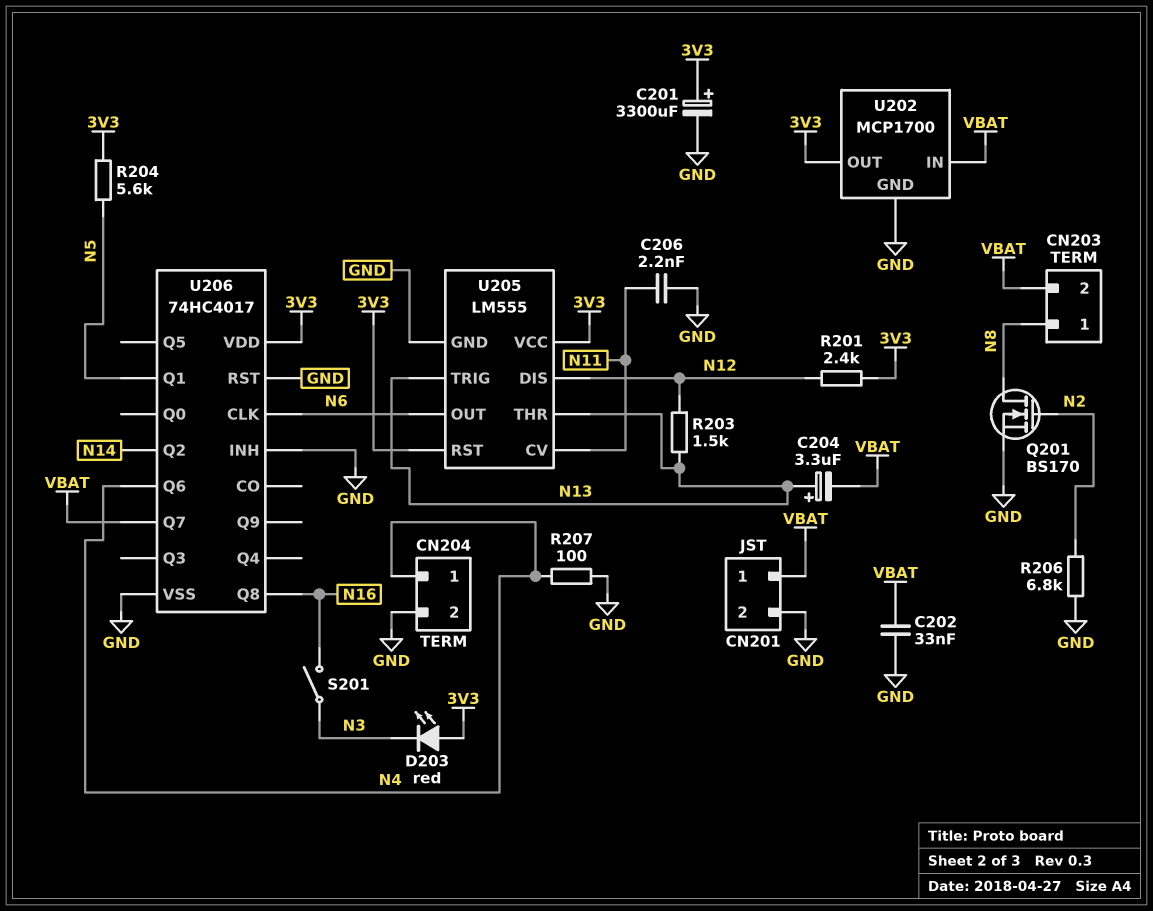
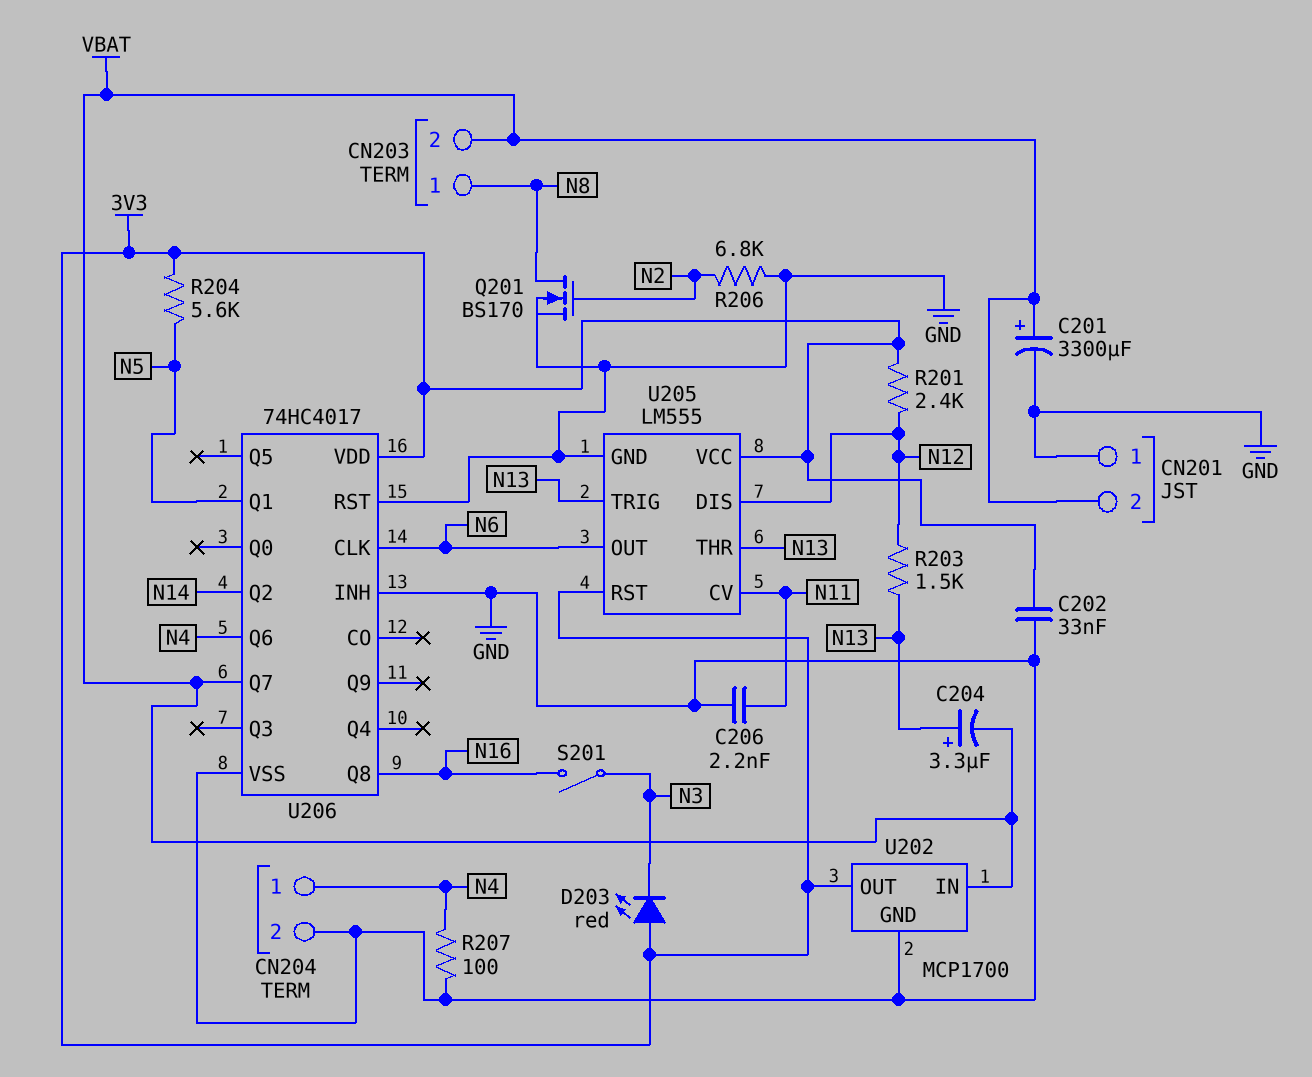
C201: 3300uF (plus 3V3, minus GND) -> 3300uF (plus VBAT, minus GND)
C202: 33nF (GND, VBAT) -> 33nF (3V3, GND)
CN201 pin 1: VBAT -> GND
CN201 pin 2: GND -> VBAT

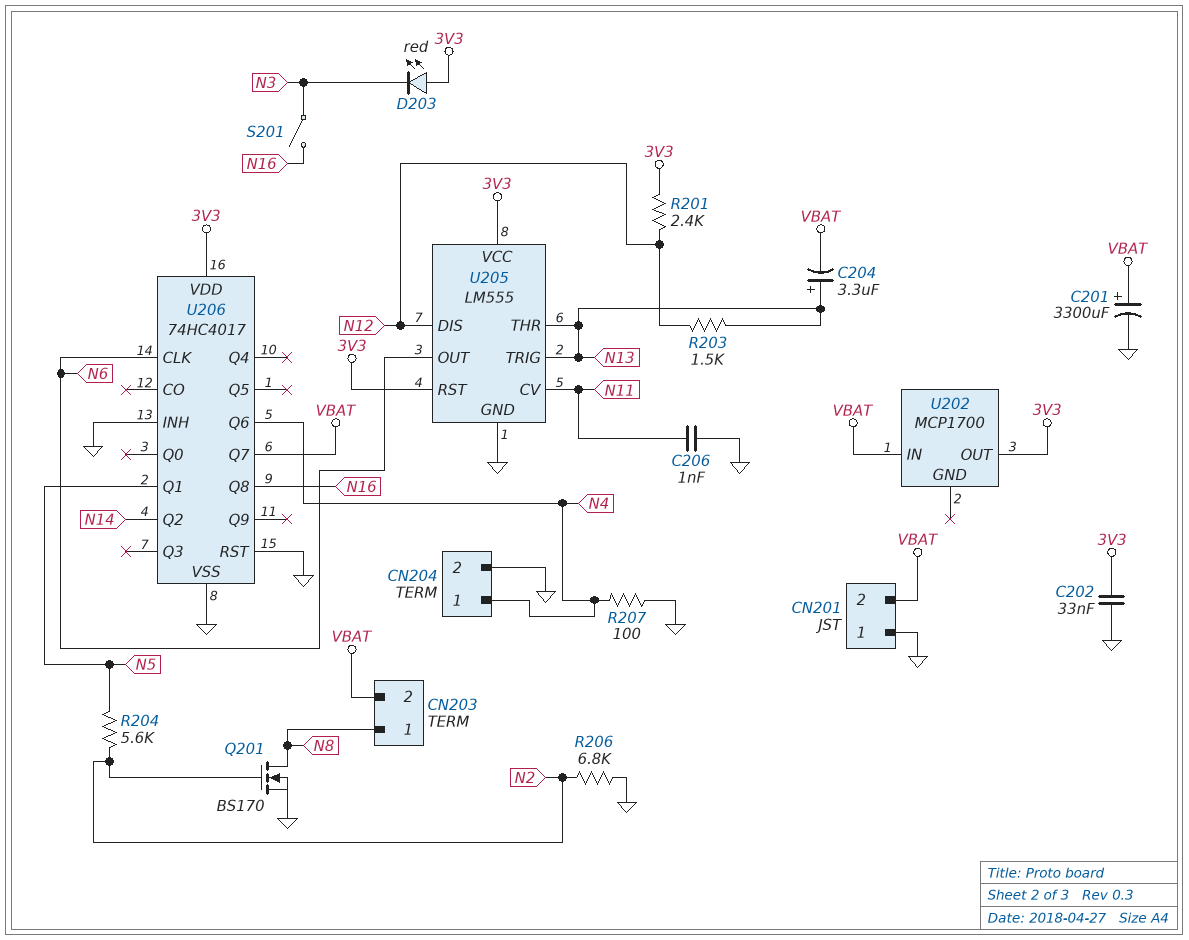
C206: 2.2nF (GND, N11) -> 1nF (GND, N11)
R204: 5.6k (3V3, N5) -> 5.6k (N2, N5)
U202 pin GND: GND -> none

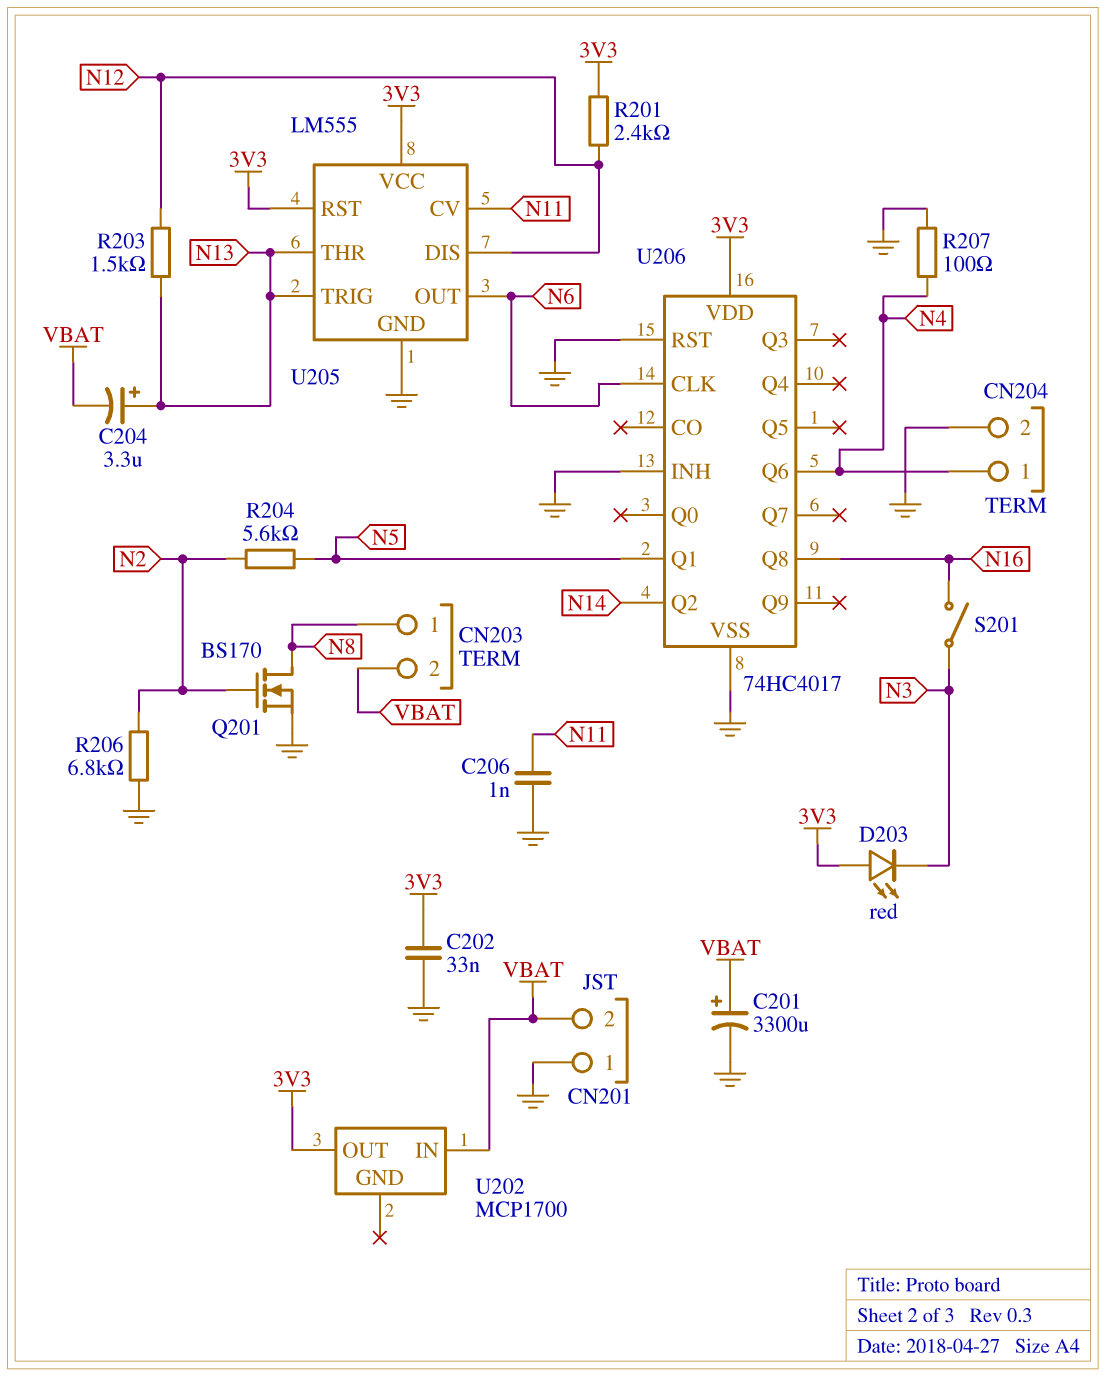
U206 pin Q7: VBAT -> none

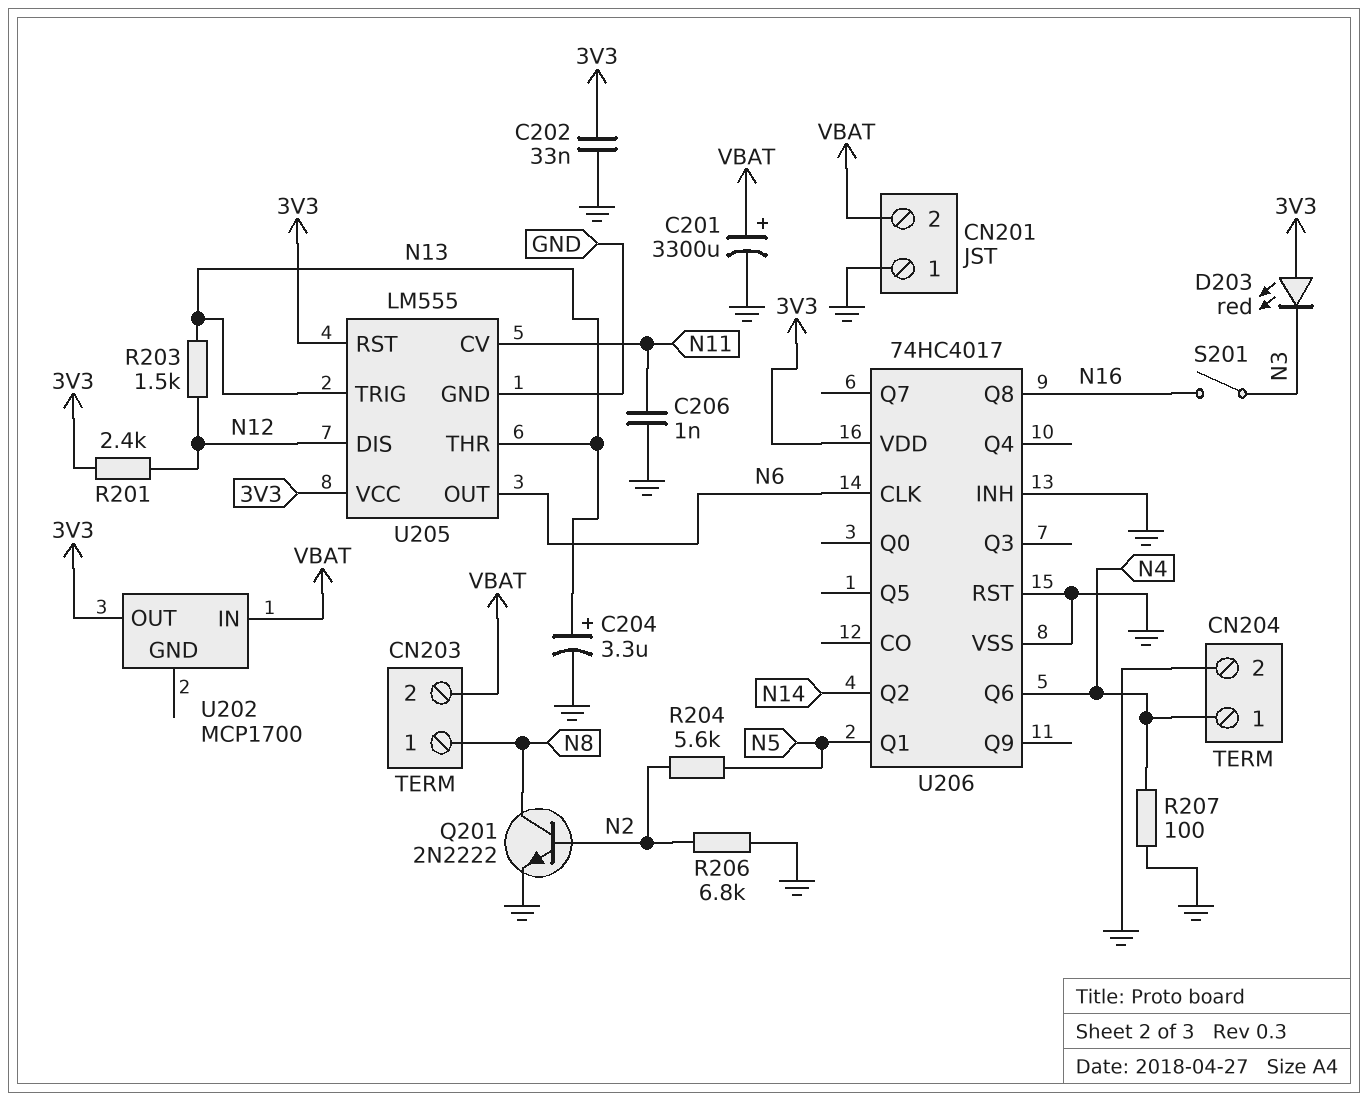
C204: 3.3uF (plus N13, minus VBAT) -> 3.3uF (plus N13, minus GND)
Q201: NMOS BS170 (G N2, D N8, S GND) -> NPN 2N2222 (B N2, C N8, E GND)

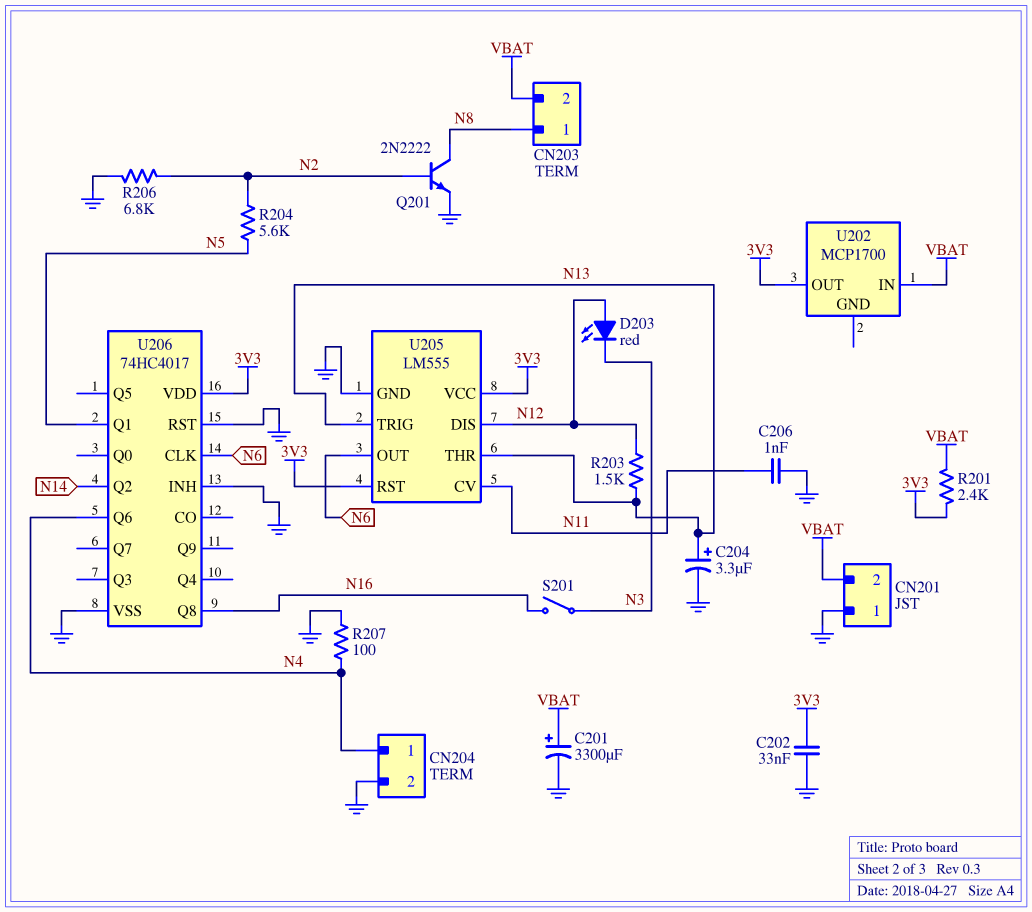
D203: LED red (A 3V3, K N3) -> LED red (A N12, K N3)
R201: 2.4k (3V3, N12) -> 2.4k (3V3, VBAT)

